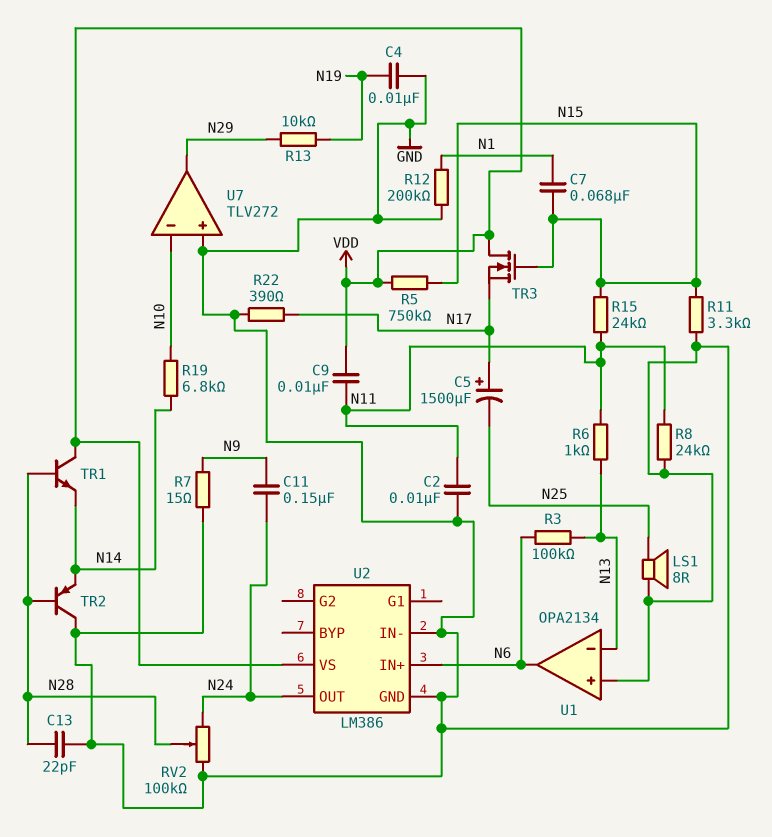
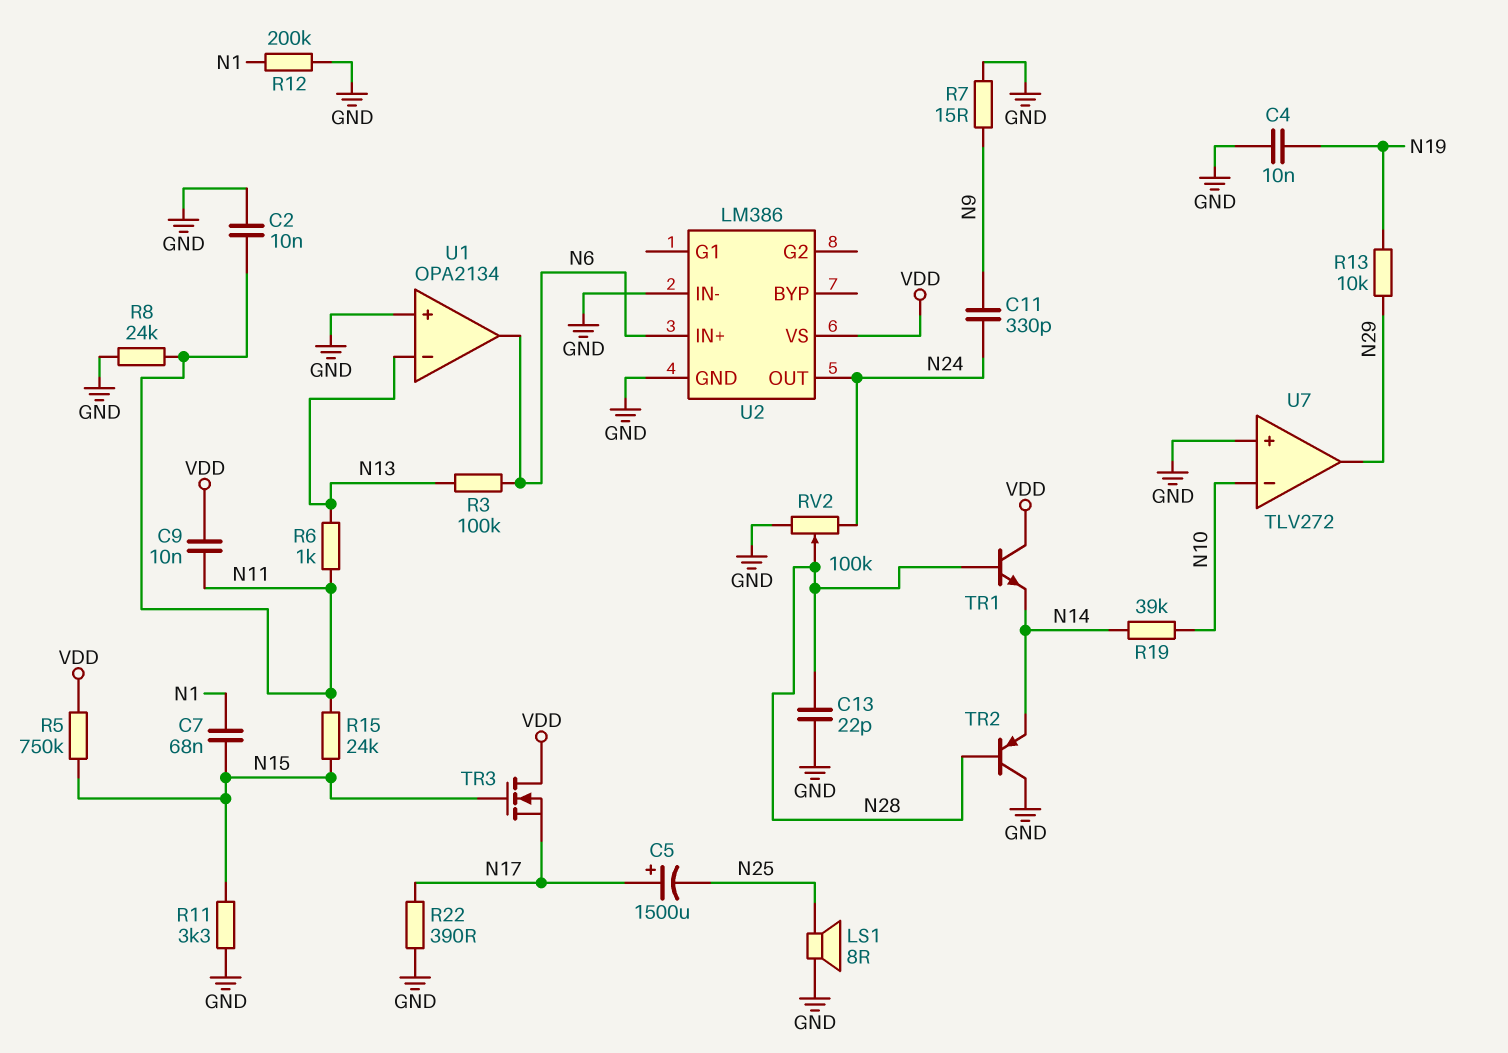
C11: 150nF (N9, N24) -> 330pF (N9, N24)
R19: 6.8k (N10, N14) -> 39k (N10, N14)

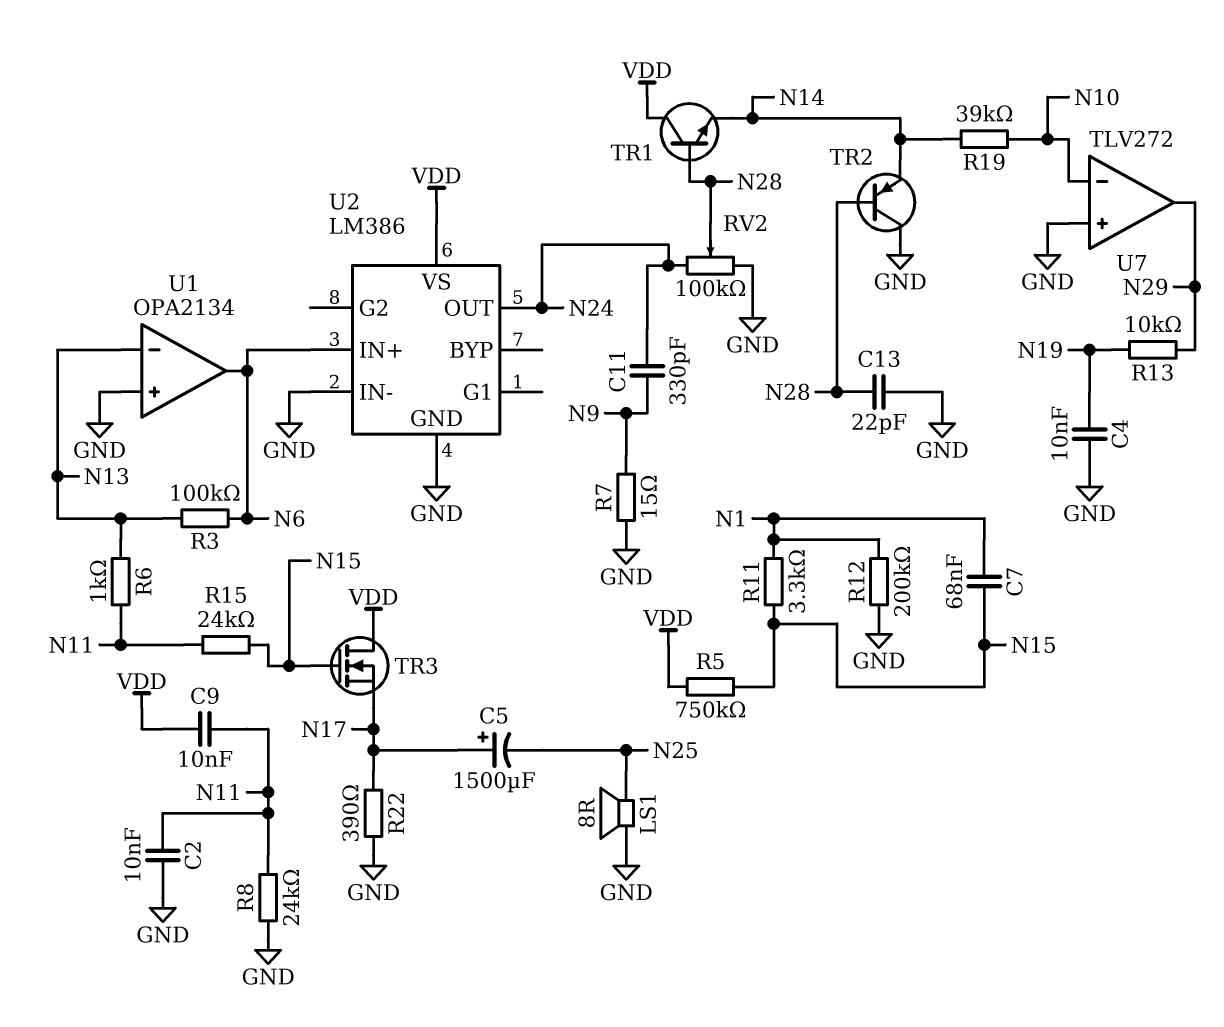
R11: 3.3k (GND, N15) -> 3.3k (N1, N15)

